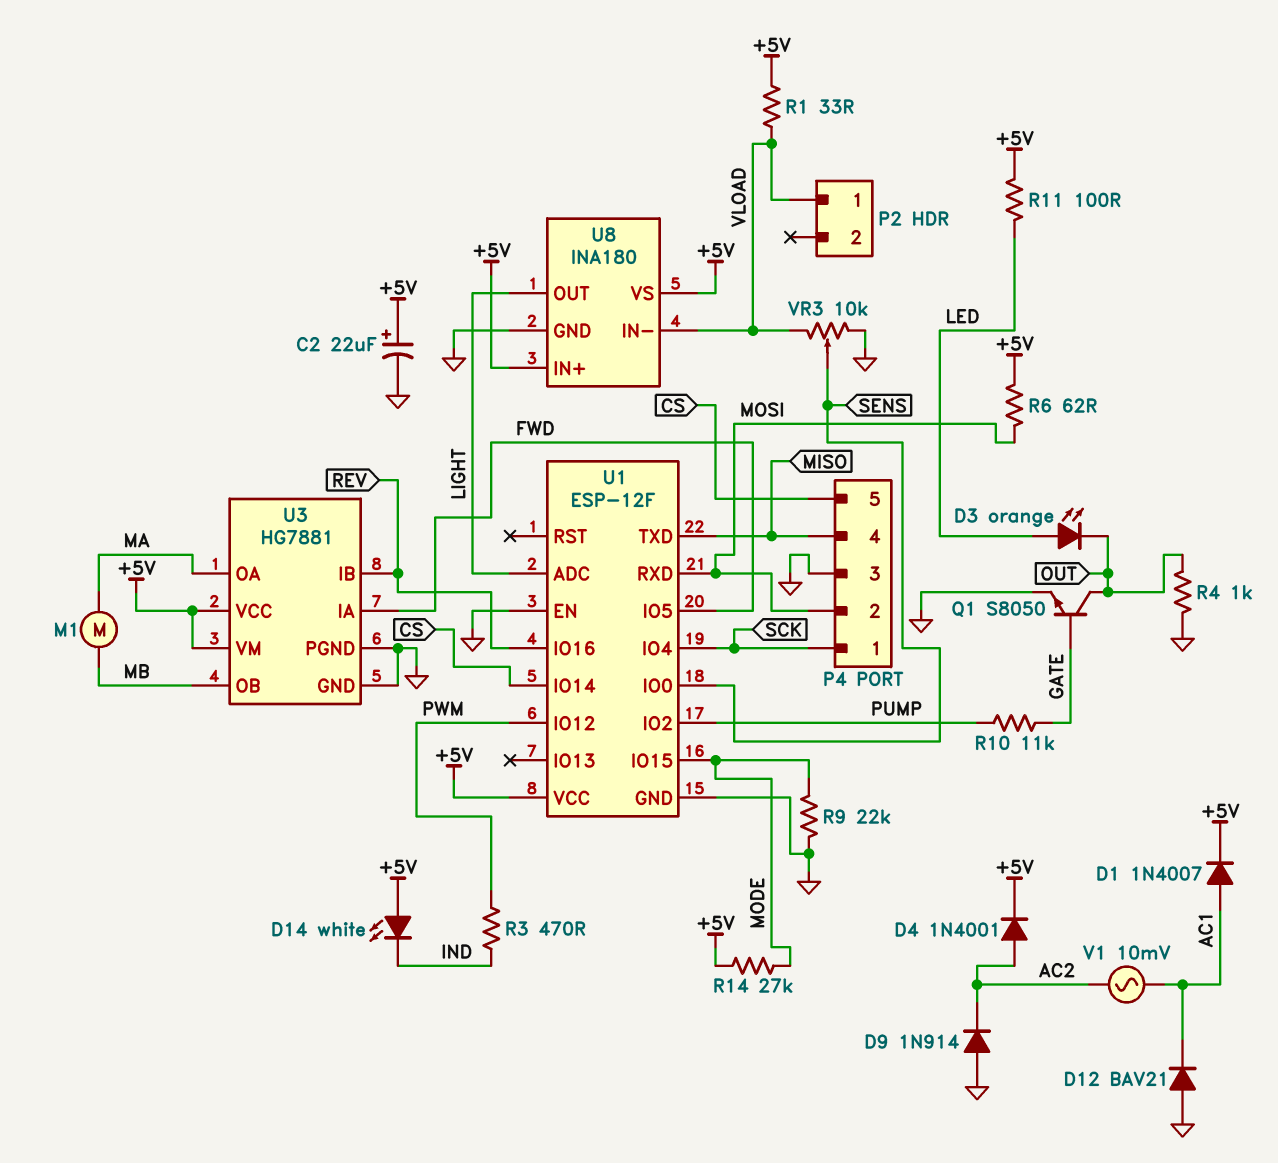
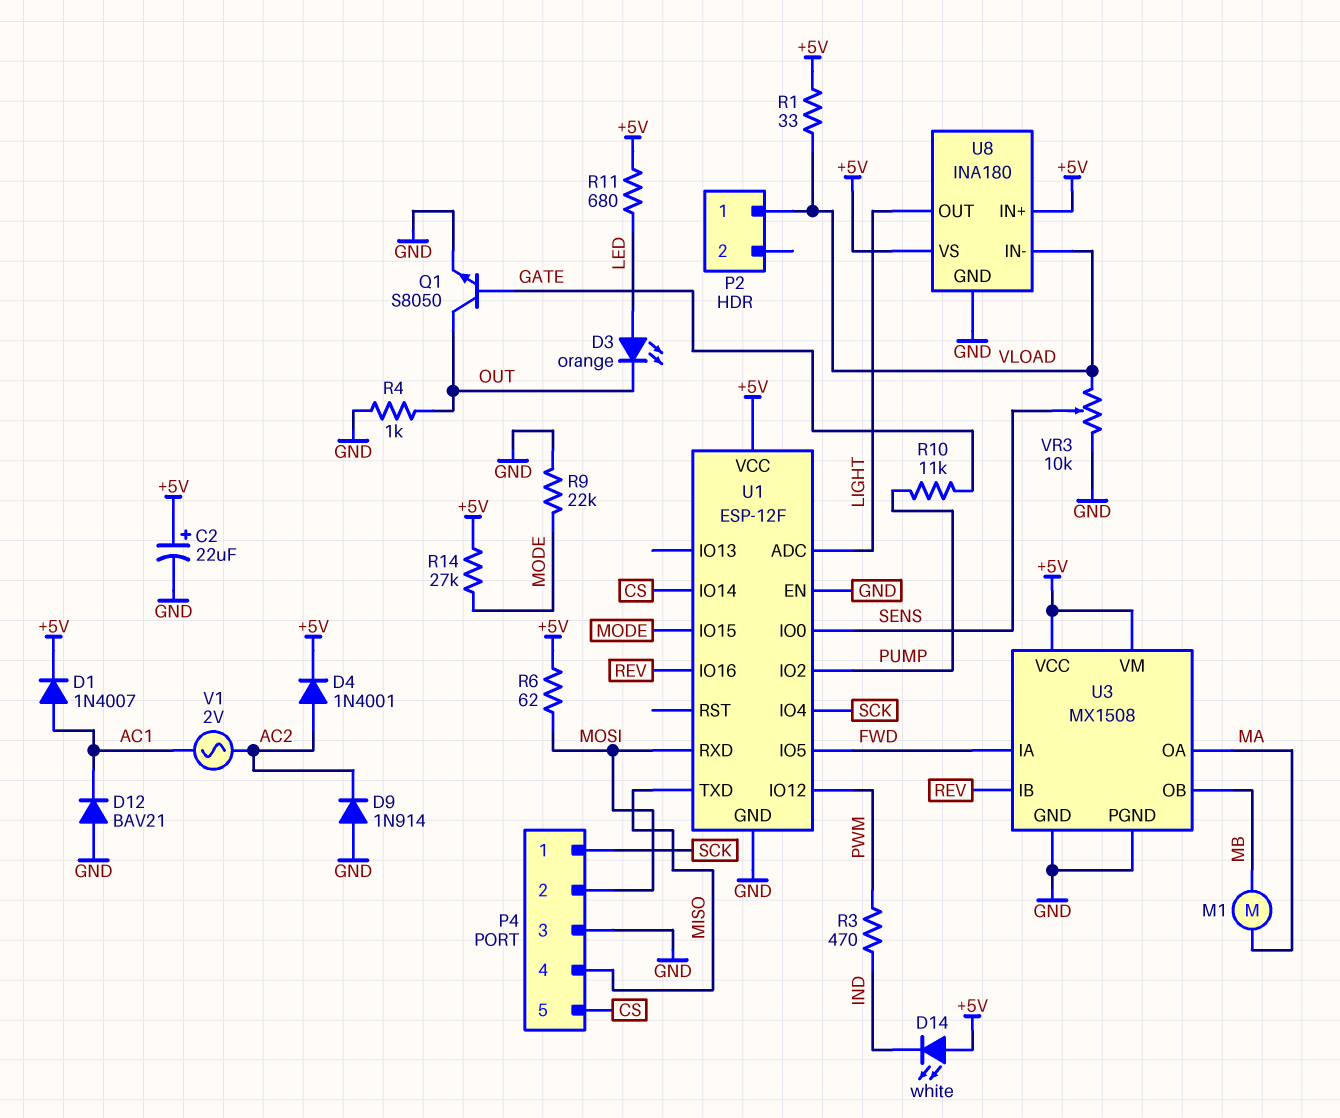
R11: 100 (+5V, LED) -> 680 (+5V, LED)
U3: HG7881 -> MX1508
V1: AC 10mV (AC1, AC2) -> AC 2V (AC1, AC2)

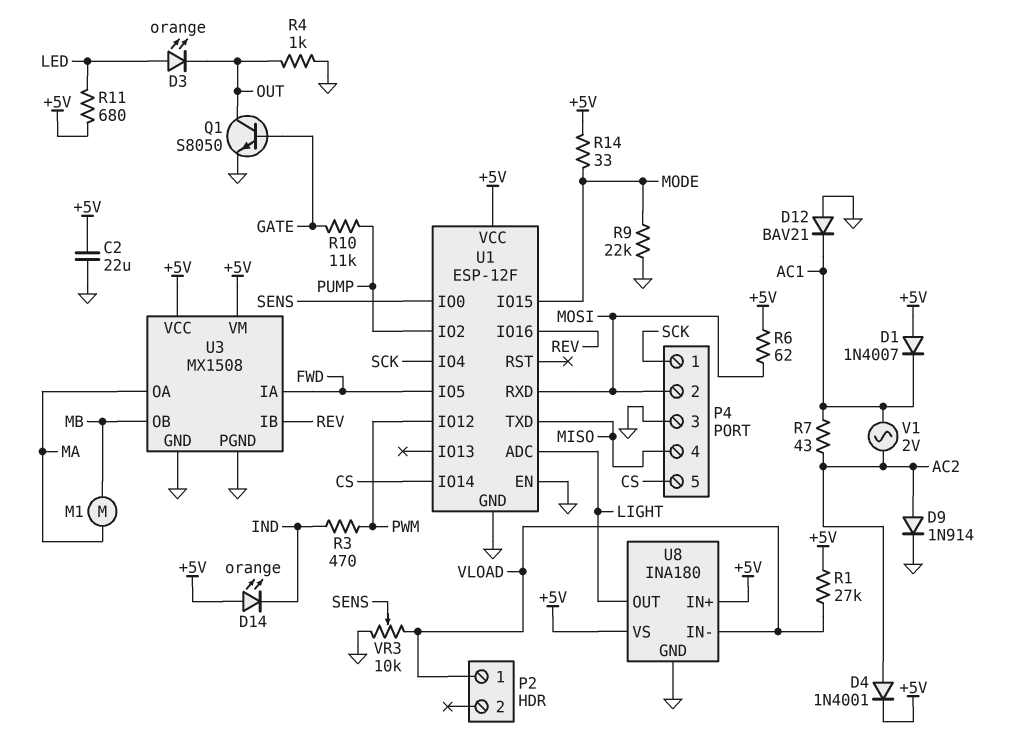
C2: 22uF (plus +5V, minus GND) -> 22uF (+5V, GND)
D1: diode 1N4007 (A AC1, K +5V) -> diode 1N4007 (A +5V, K AC1)
D9: diode 1N914 (A GND, K AC2) -> diode 1N914 (A AC2, K GND)
D14: LED white (A +5V, K IND) -> LED orange (A +5V, K IND)
R1: 33 (+5V, VLOAD) -> 27k (+5V, VLOAD)
R7: none -> 43 (AC1, AC2)
R14: 27k (+5V, MODE) -> 33 (+5V, MODE)

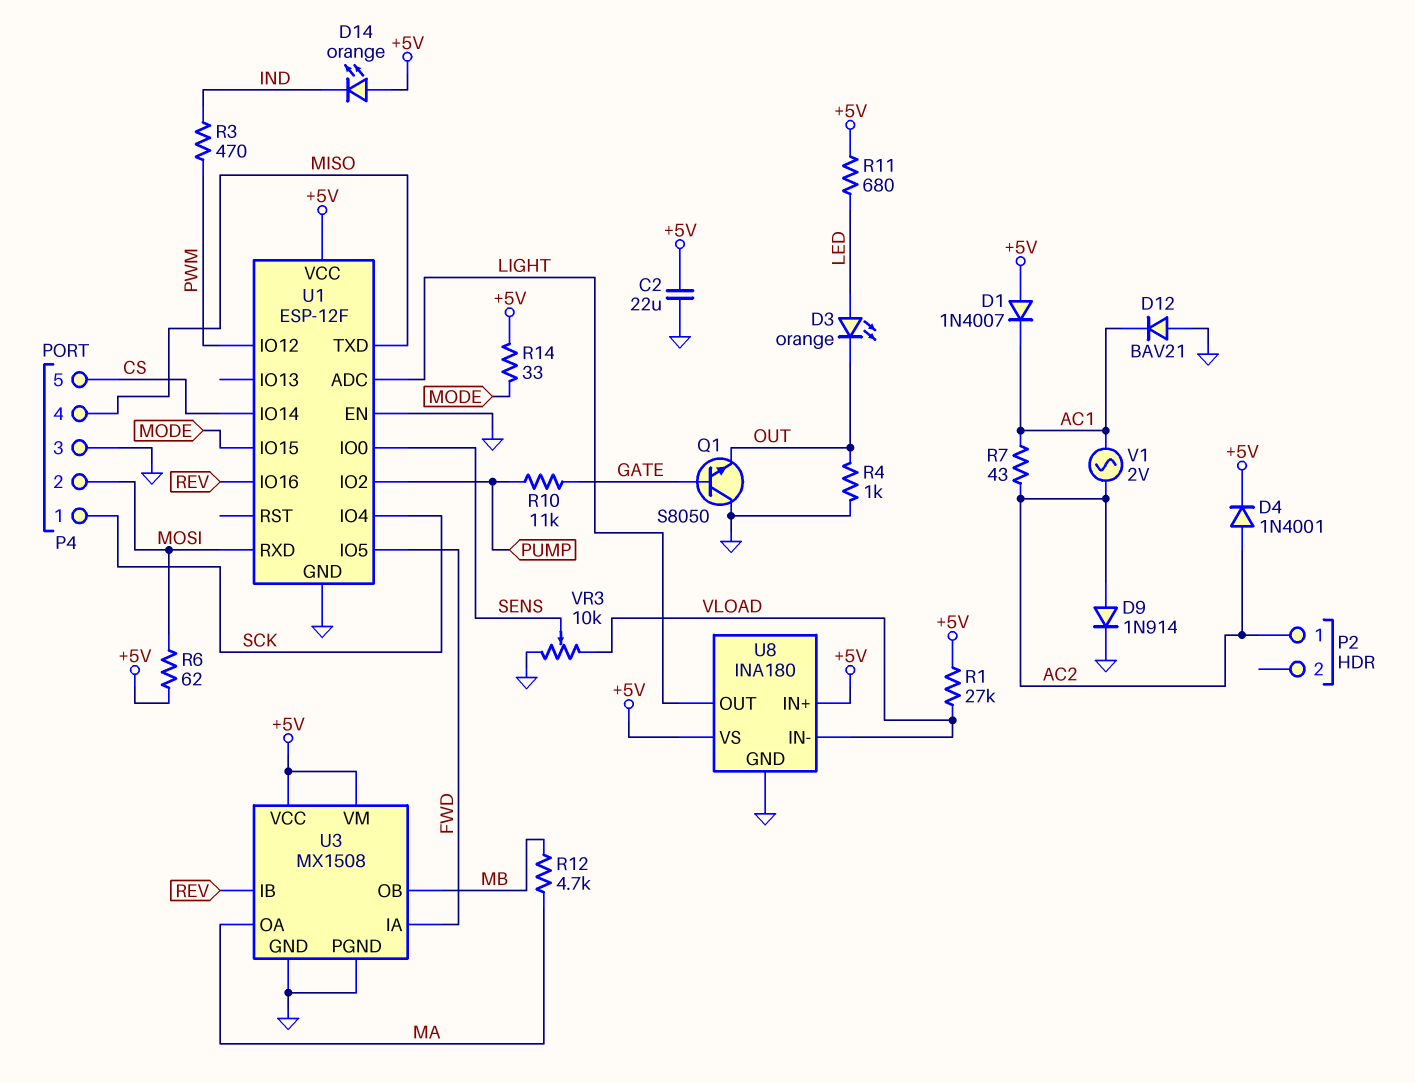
M1: motor (MA, MB) -> none
P2 pin 1: VLOAD -> AC2
Q1: NPN S8050 (B GATE, C OUT, E GND) -> NPN S8050 (B GATE, C GND, E OUT)
R9: 22k (GND, MODE) -> none
R12: none -> 4.7k (MA, MB)

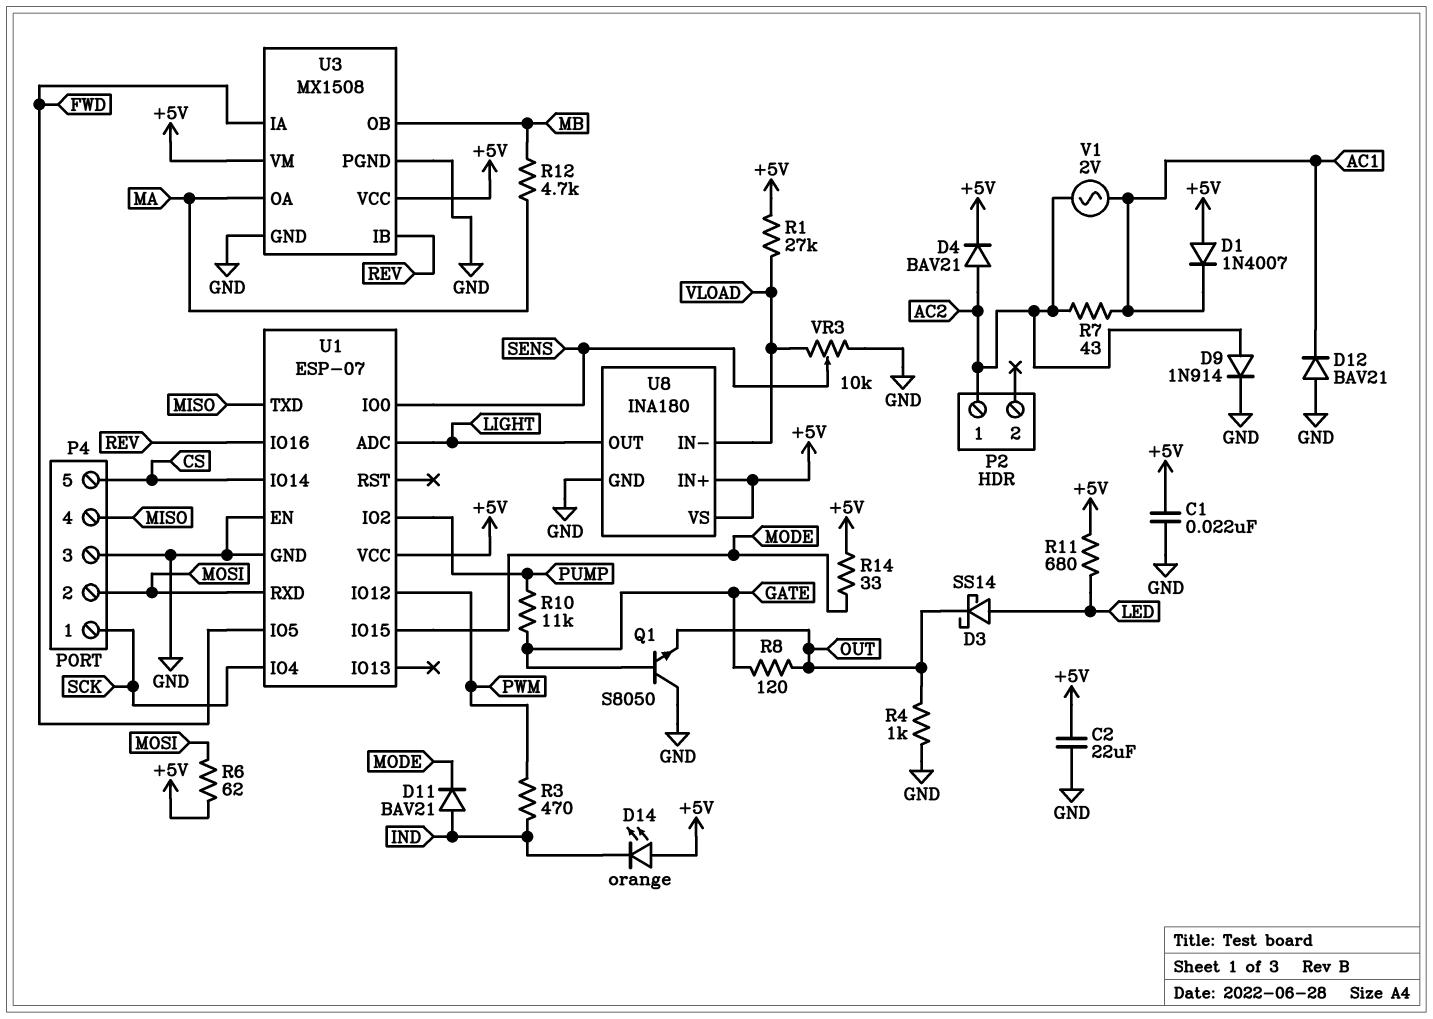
C1: none -> 22nF (+5V, GND)
D3: LED orange (A LED, K OUT) -> schottky SS14 (A LED, K OUT)
D4: diode 1N4001 (A AC2, K +5V) -> diode BAV21 (A AC2, K +5V)
D11: none -> diode BAV21 (A IND, K MODE)
R8: none -> 120 (GATE, OUT)
U1: ESP-12F -> ESP-07

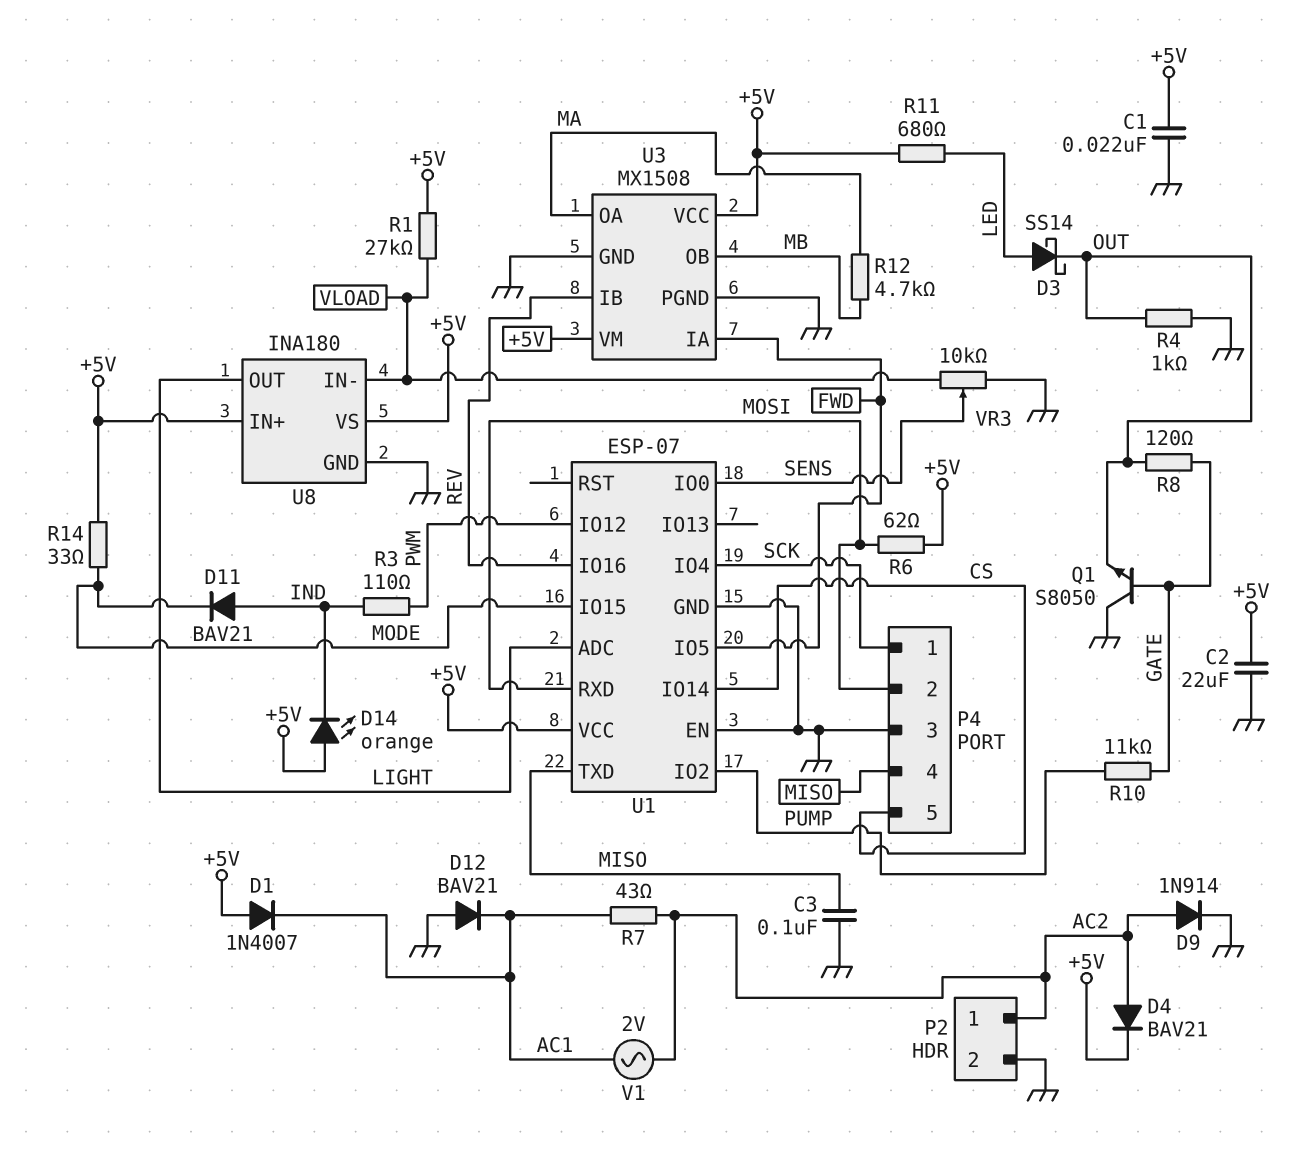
C3: none -> 100nF (GND, MISO)
P2 pin 2: none -> GND
R3: 470 (IND, PWM) -> 110 (IND, PWM)

